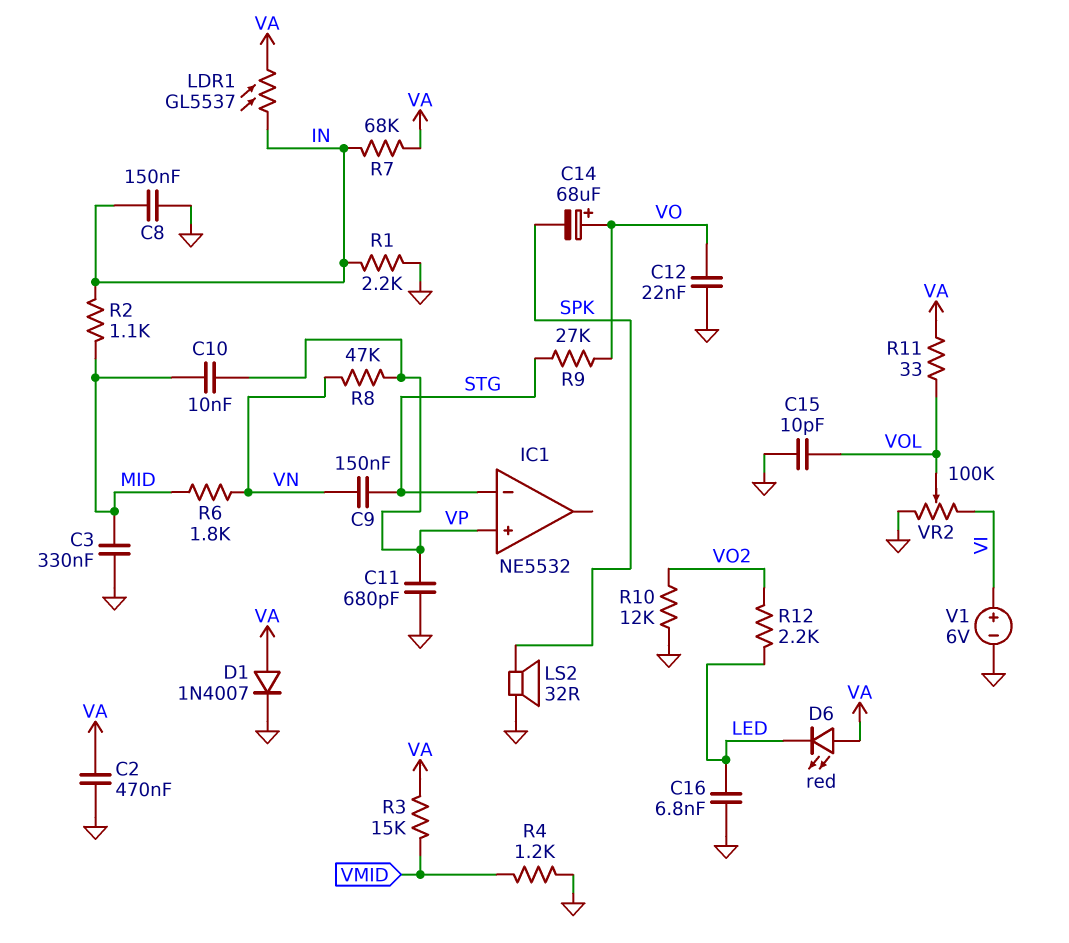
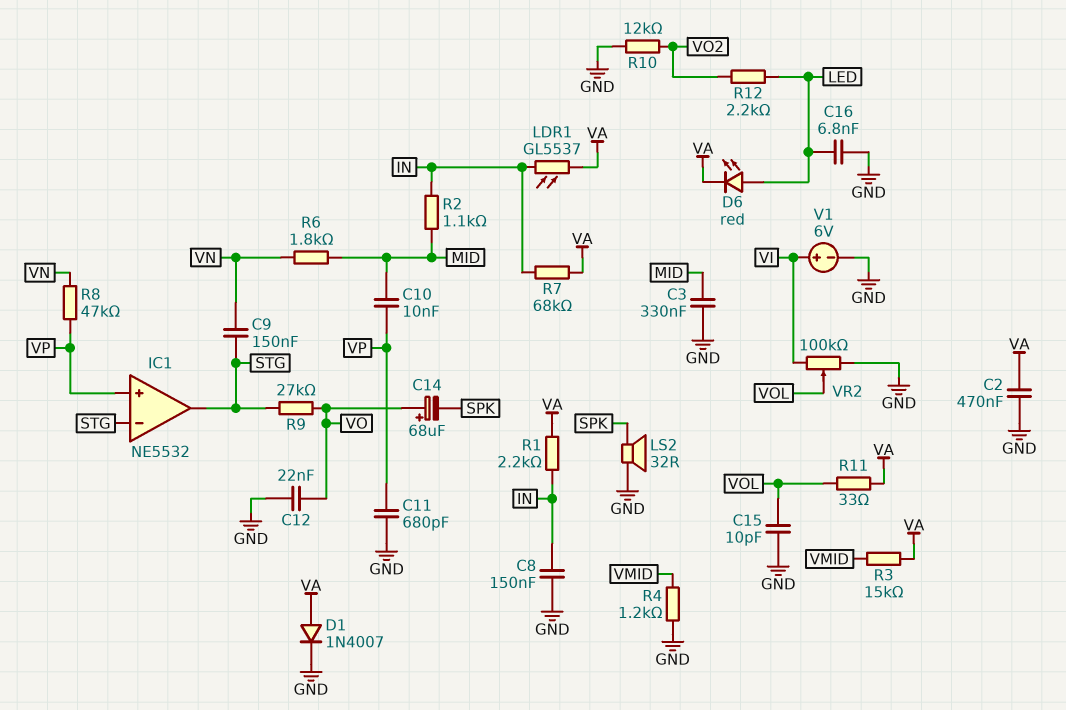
D6: LED red (A VA, K LED) -> LED red (A LED, K VA)
IC1 pin out: none -> STG
R1: 2.2k (GND, IN) -> 2.2k (IN, VA)

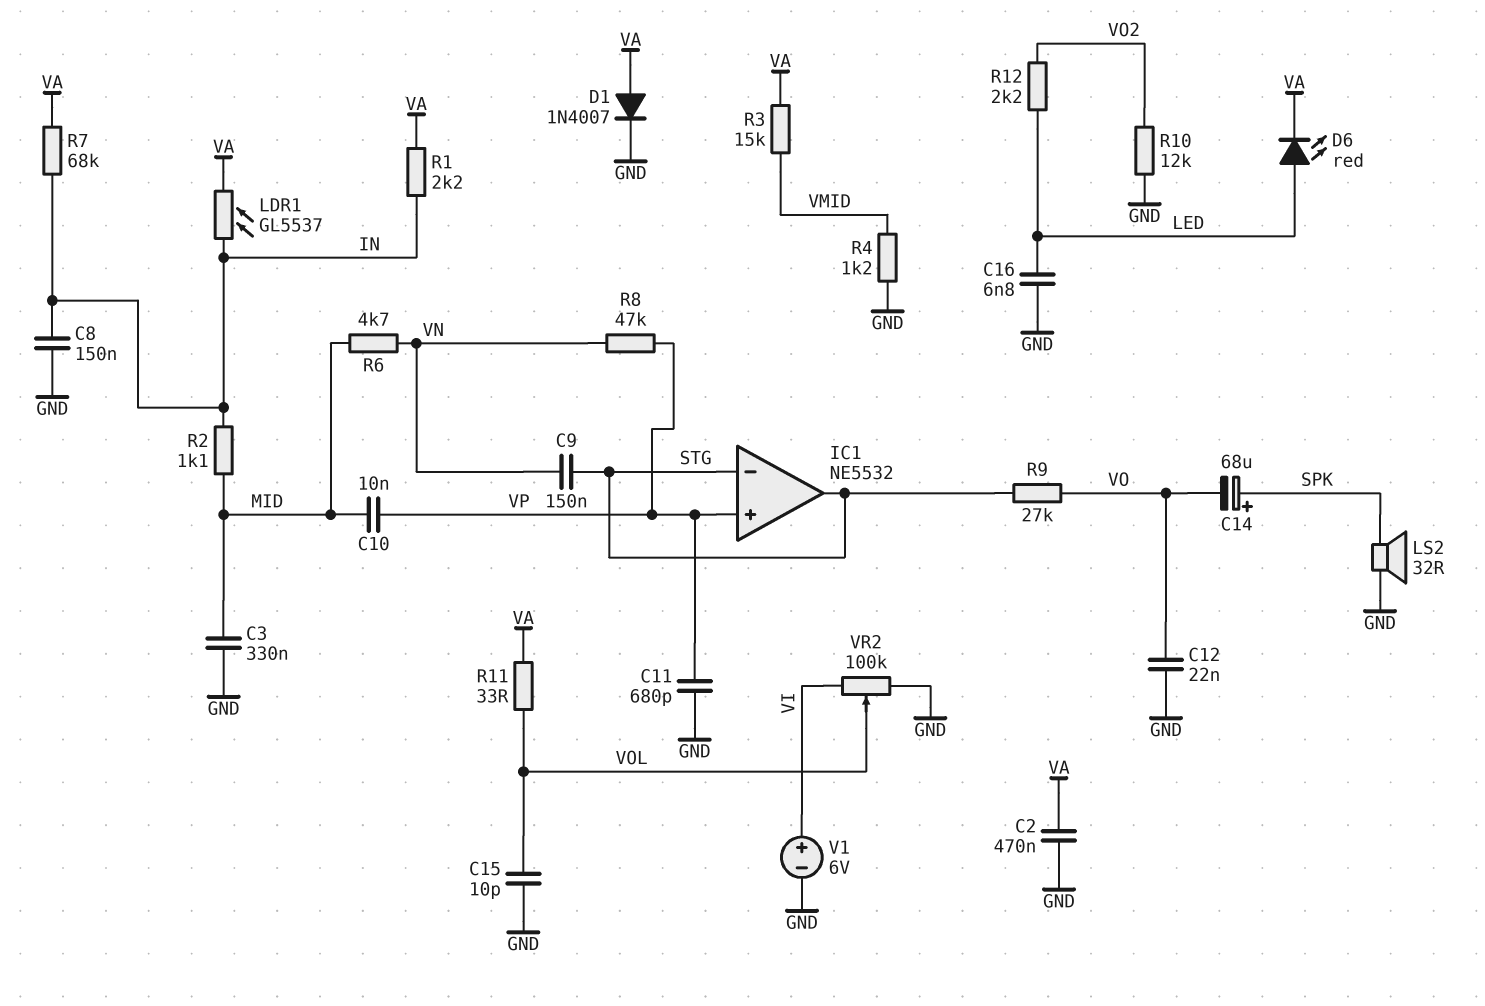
C14: 68uF (plus VO, minus SPK) -> 68uF (plus SPK, minus VO)
R6: 1.8k (MID, VN) -> 4.7k (MID, VN)

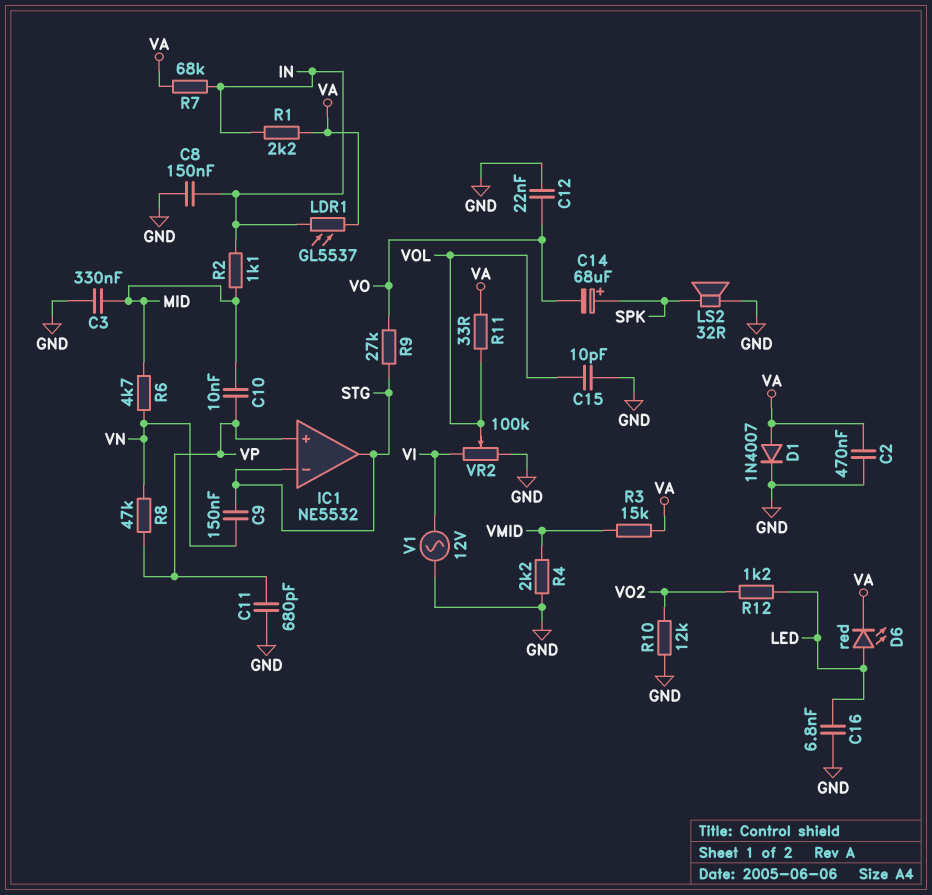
R4: 1.2k (GND, VMID) -> 2.2k (GND, VMID)
R12: 2.2k (LED, VO2) -> 1.2k (LED, VO2)
V1: 6V (plus VI, minus GND) -> AC 12V (GND, VI)

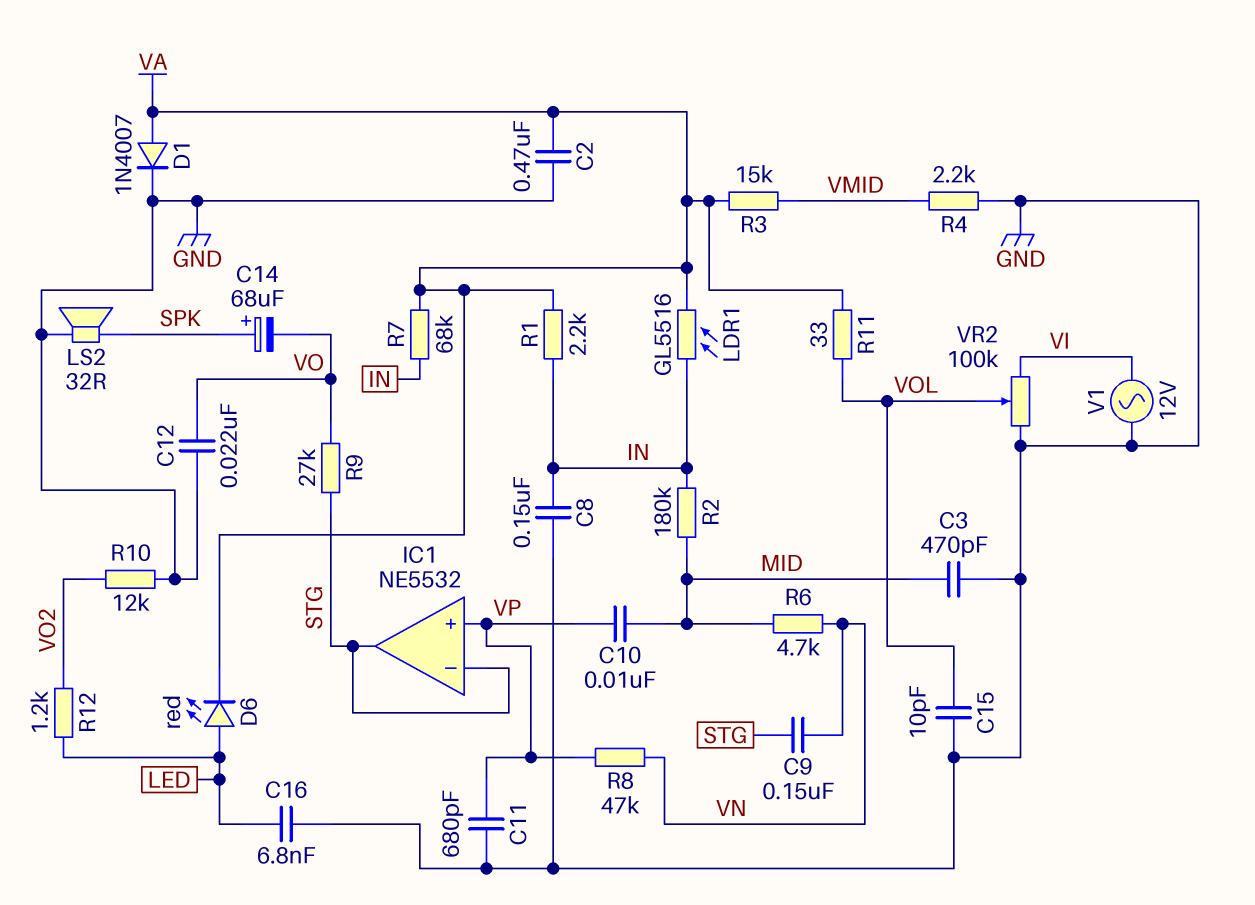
C3: 330nF (GND, MID) -> 470pF (GND, MID)
LDR1: GL5537 (IN, VA) -> GL5516 (IN, VA)
R2: 1.1k (IN, MID) -> 180k (IN, MID)

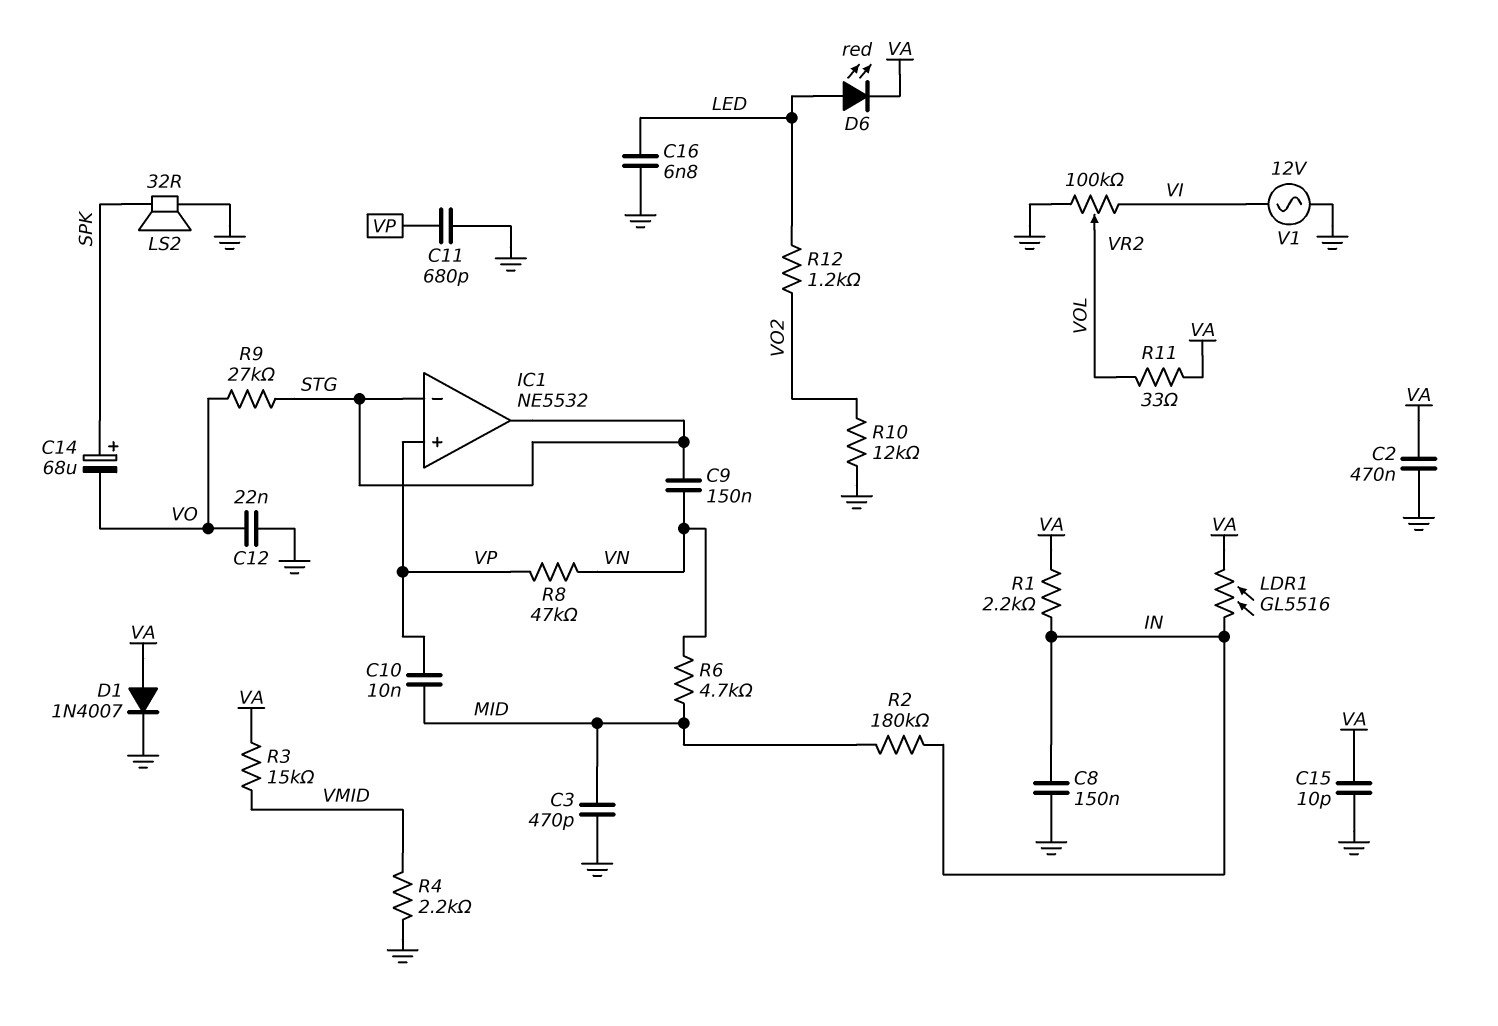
C15: 10pF (GND, VOL) -> 10pF (GND, VA)
R7: 68k (IN, VA) -> none

